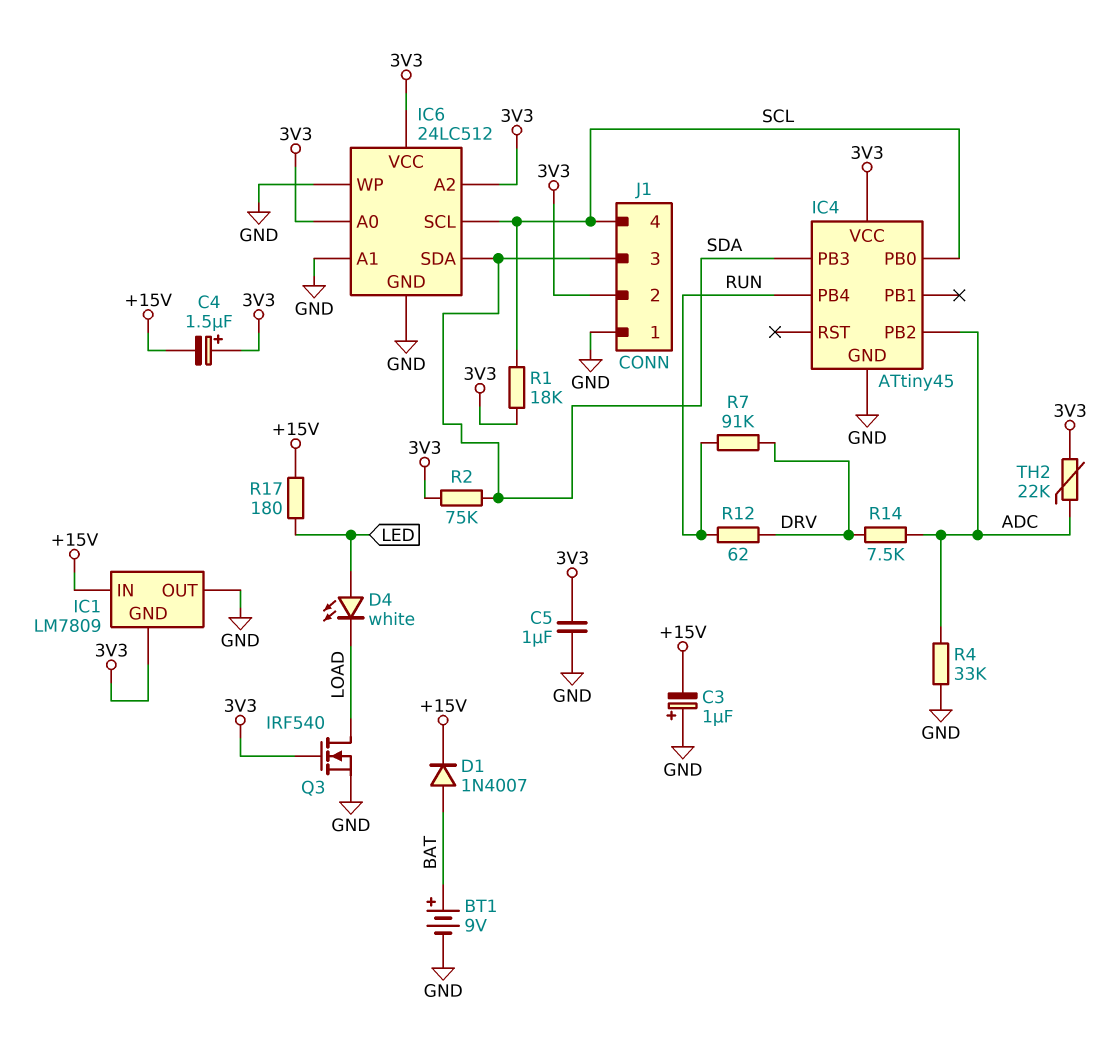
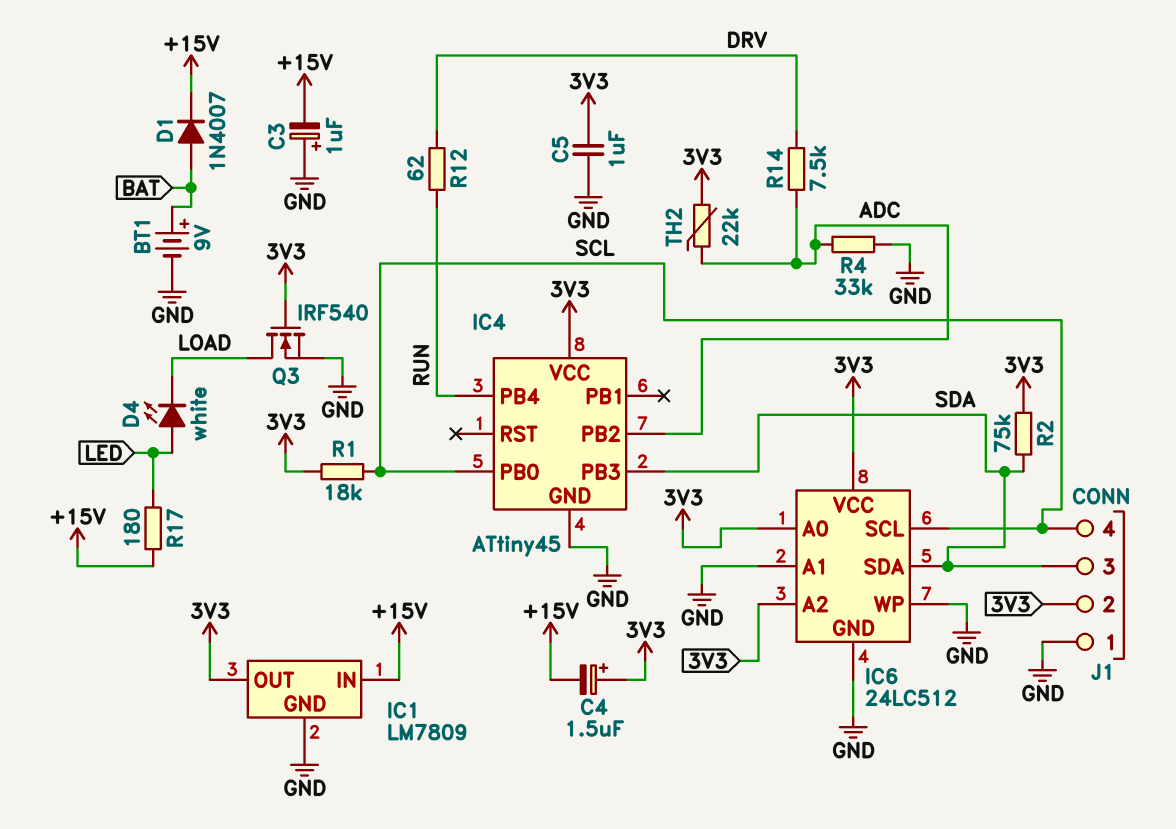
IC1 pin GND: 3V3 -> GND
IC1 pin OUT: GND -> 3V3
R7: 91k (DRV, RUN) -> none

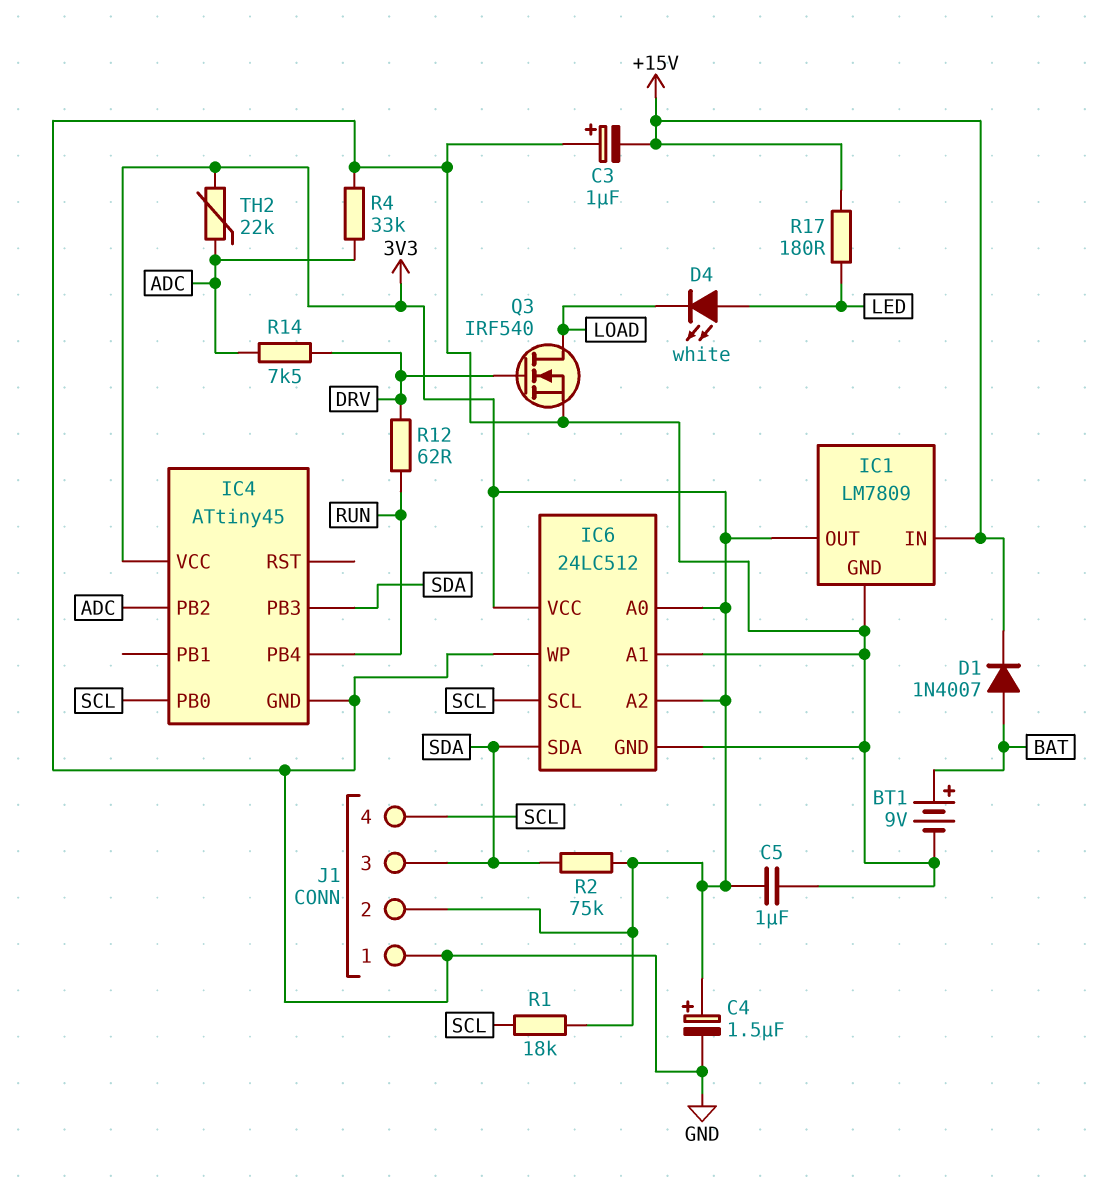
C4: 1.5uF (plus 3V3, minus +15V) -> 1.5uF (plus 3V3, minus GND)
Q3: NMOS IRF540 (G 3V3, D LOAD, S GND) -> NMOS IRF540 (G DRV, D LOAD, S GND)

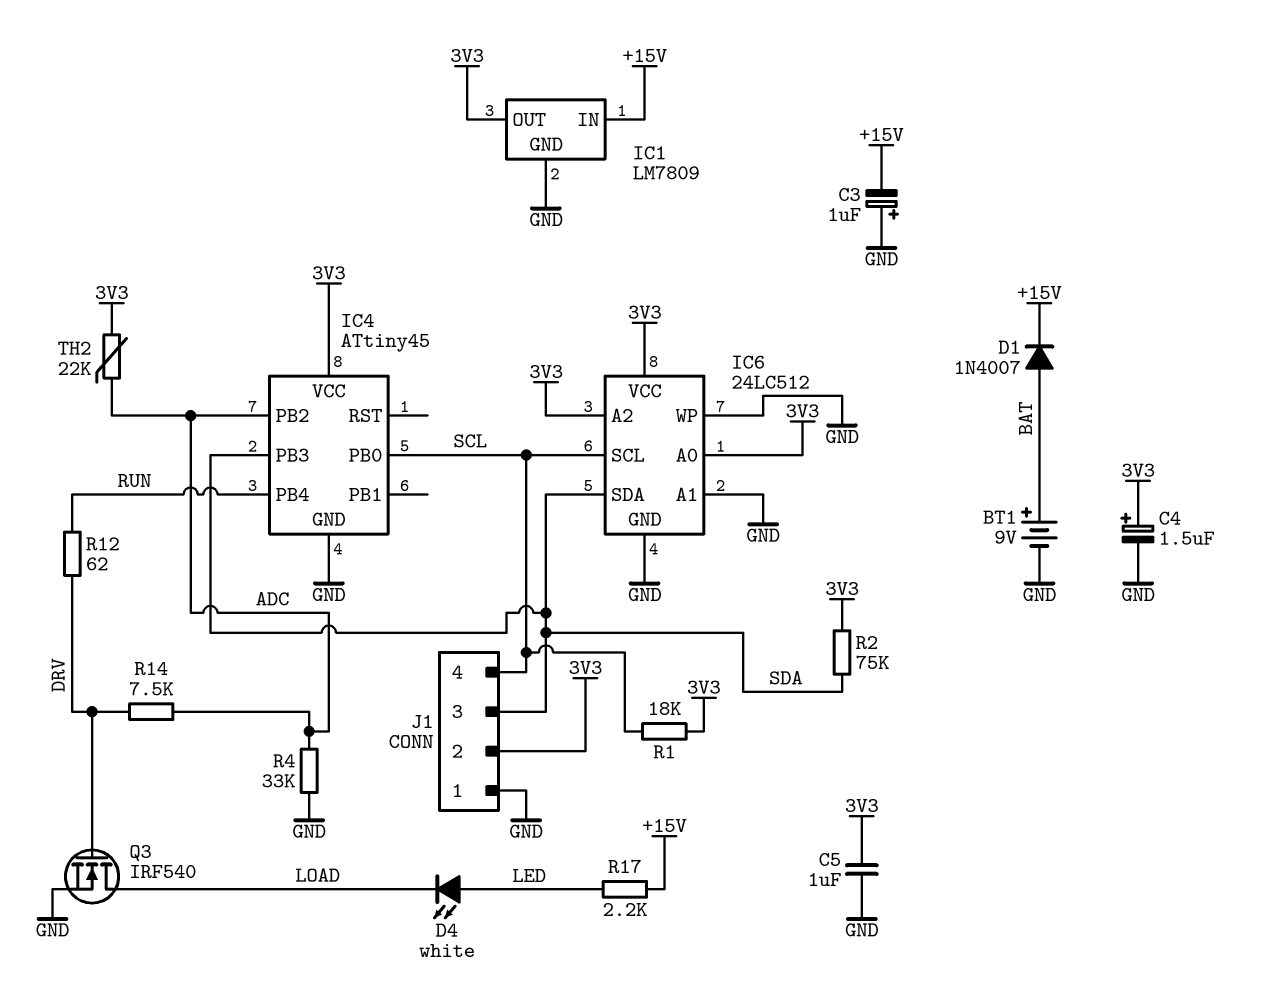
R17: 180 (+15V, LED) -> 2.2k (+15V, LED)

